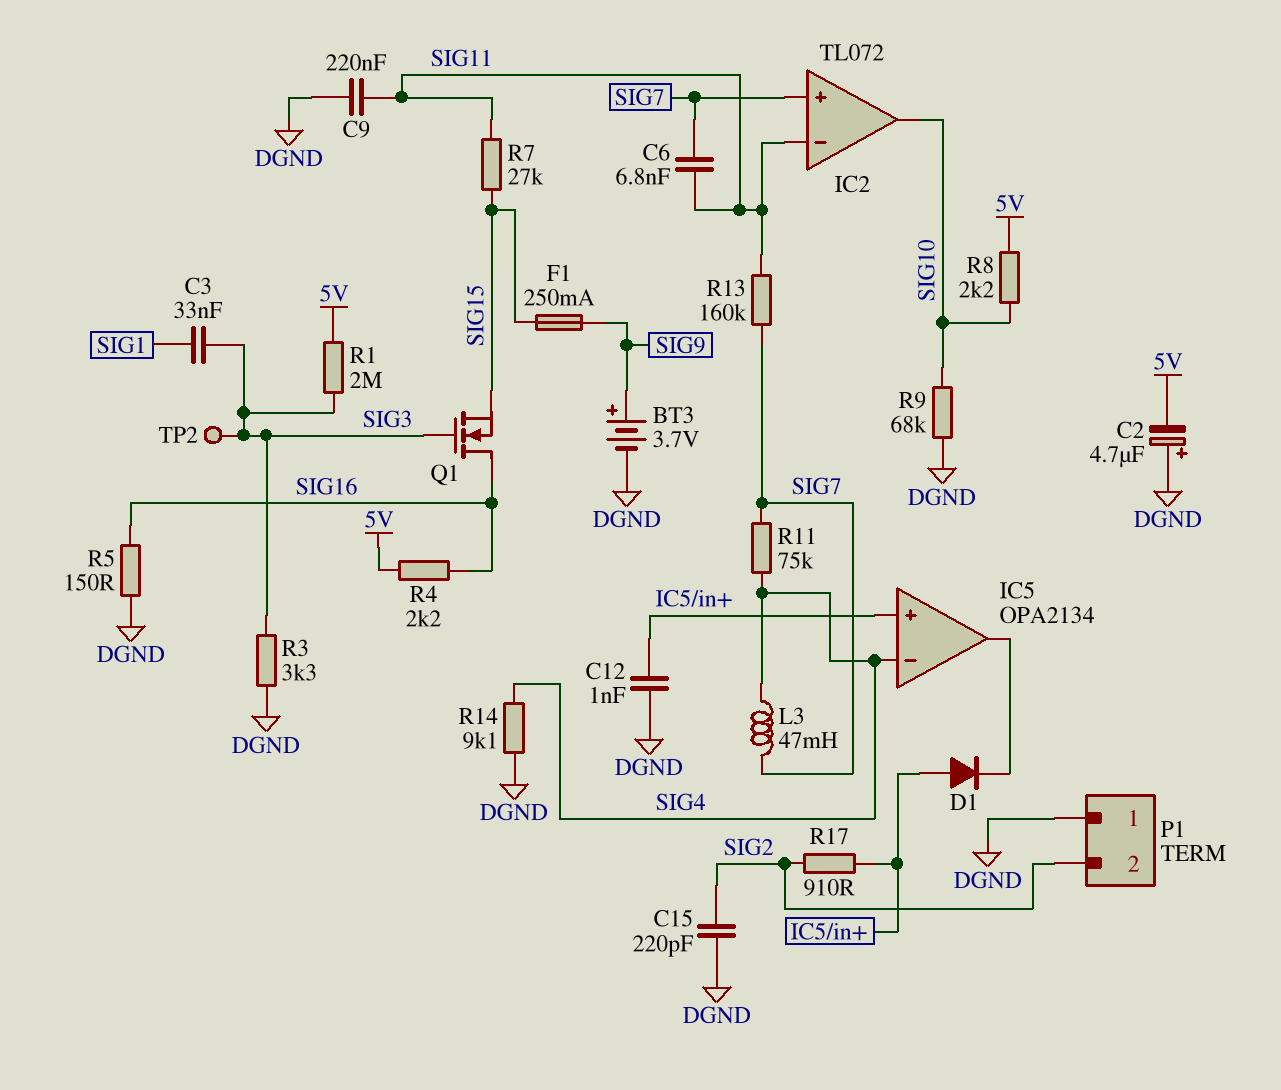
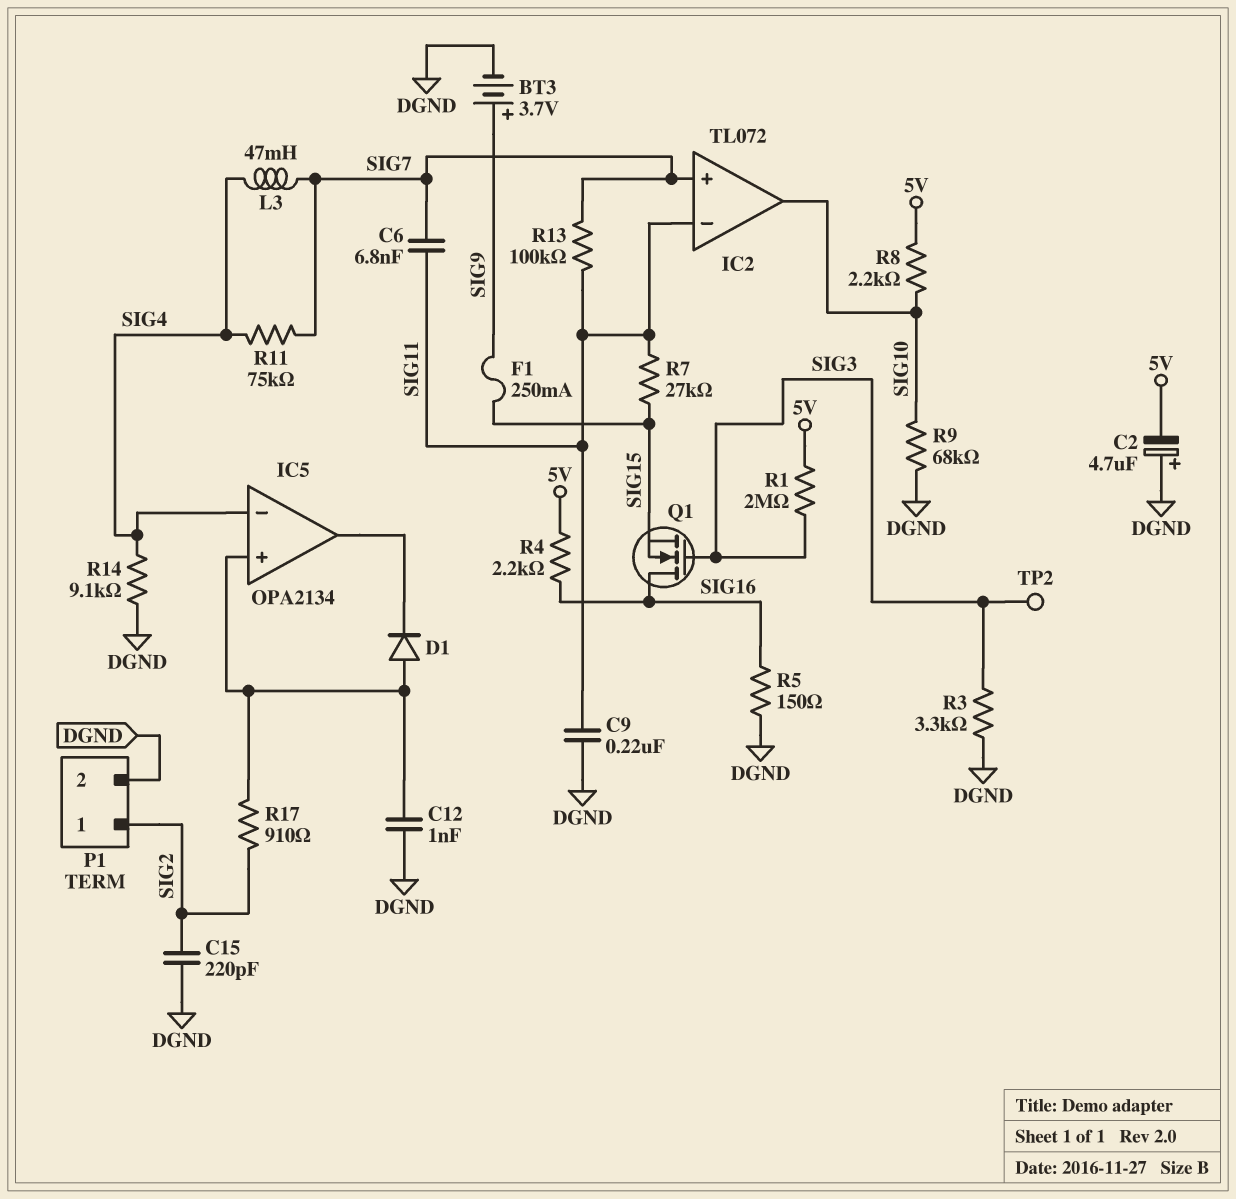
C3: 33nF (SIG1, SIG3) -> none
P1 pin 1: DGND -> SIG2
P1 pin 2: SIG2 -> DGND
R13: 160k (SIG7, SIG11) -> 100k (SIG7, SIG11)

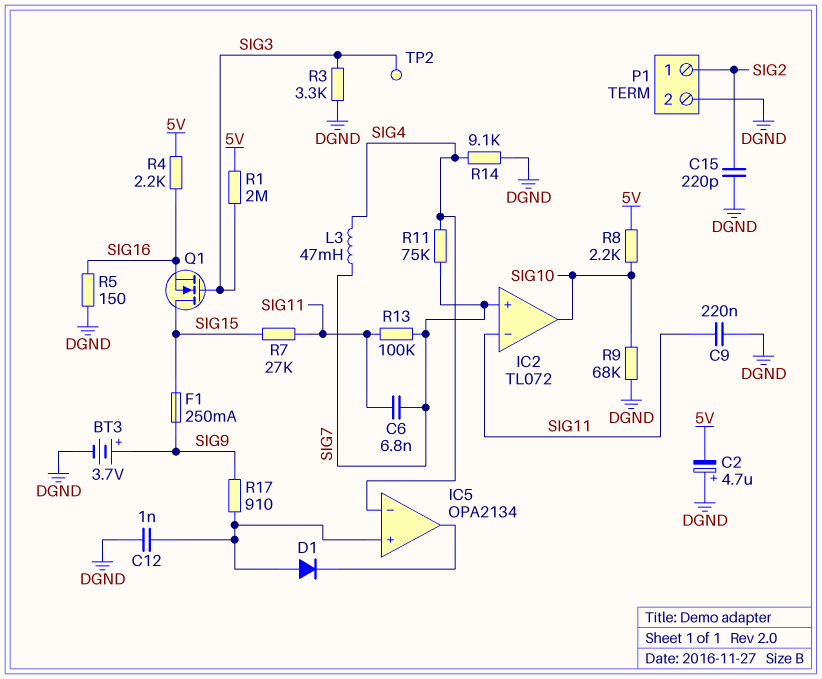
Q1: NMOS (G SIG3, D SIG16, S SIG15) -> NMOS (G SIG3, D SIG15, S SIG16)
R17: 910 (IC5/in+, SIG2) -> 910 (IC5/in+, SIG9)

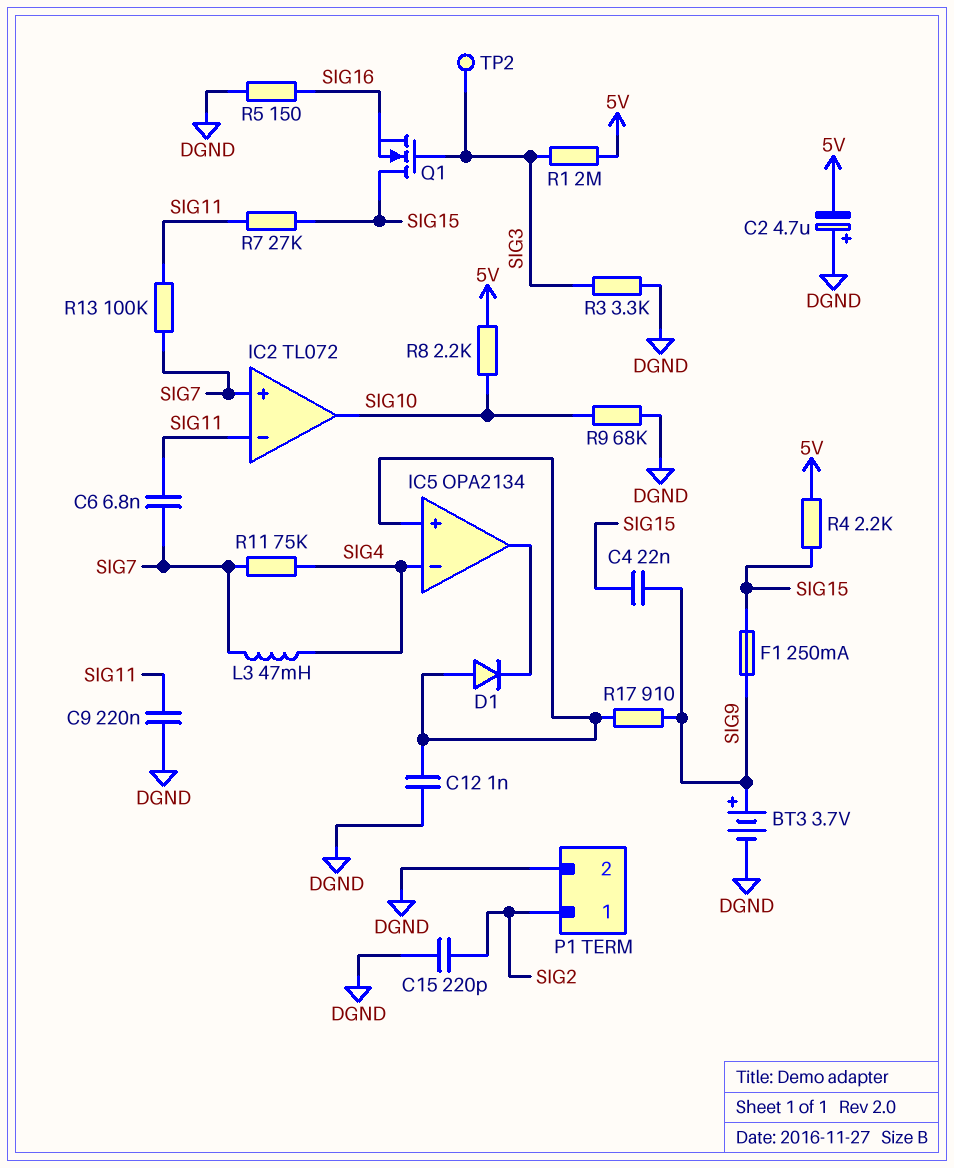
C4: none -> 22nF (SIG9, SIG15)
R4: 2.2k (5V, SIG16) -> 2.2k (5V, SIG15)
R14: 9.1k (DGND, SIG4) -> none

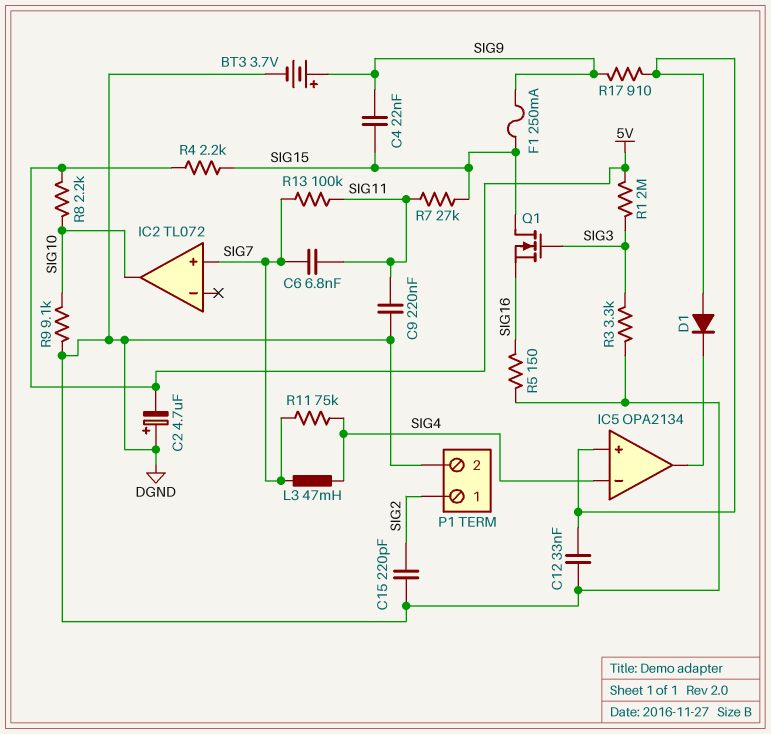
C12: 1nF (DGND, IC5/in+) -> 33nF (DGND, IC5/in+)
IC2 pin in-: SIG11 -> none
R9: 68k (DGND, SIG10) -> 9.1k (DGND, SIG10)
TP2: test point (SIG3) -> none

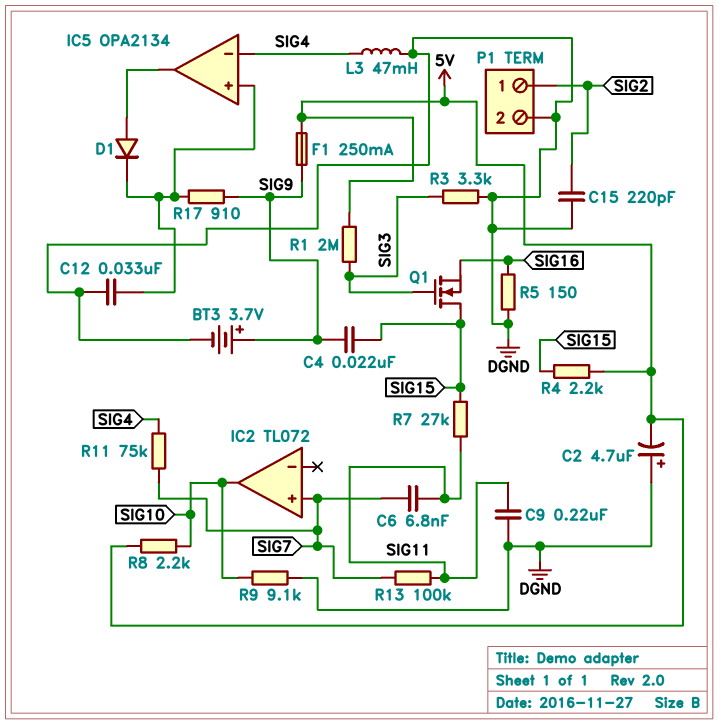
D1: diode (A IC5/in+, K IC5/out) -> diode (A IC5/out, K IC5/in+)
F1: 250mA (SIG9, SIG15) -> 250mA (5V, SIG9)
L3: 47mH (SIG4, SIG7) -> 47mH (DGND, SIG4)

